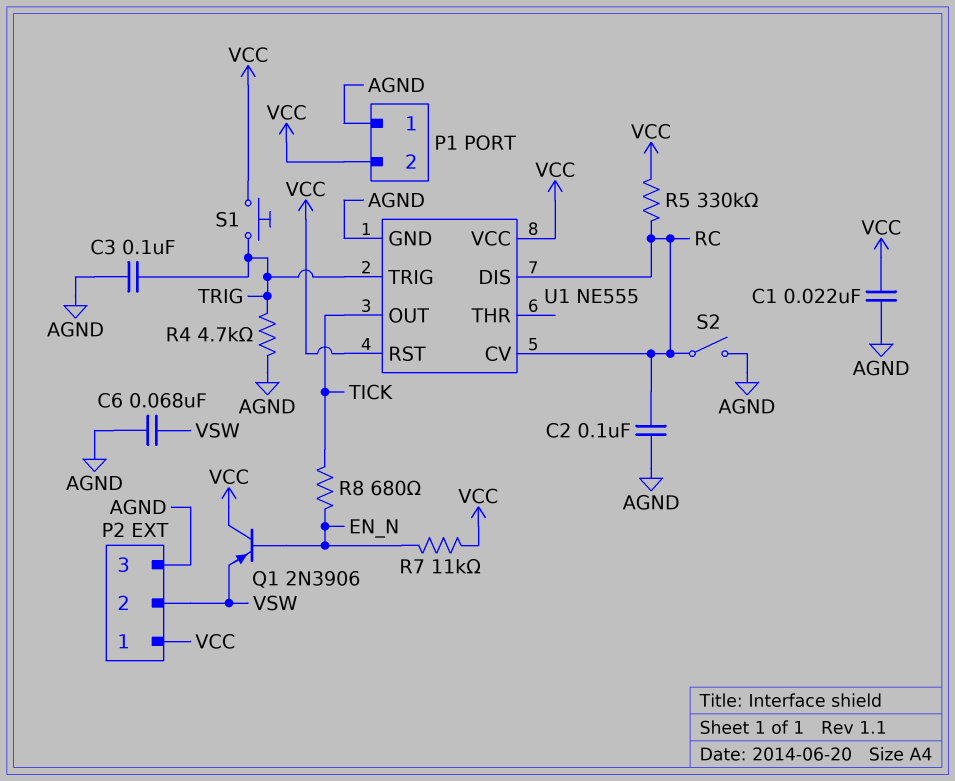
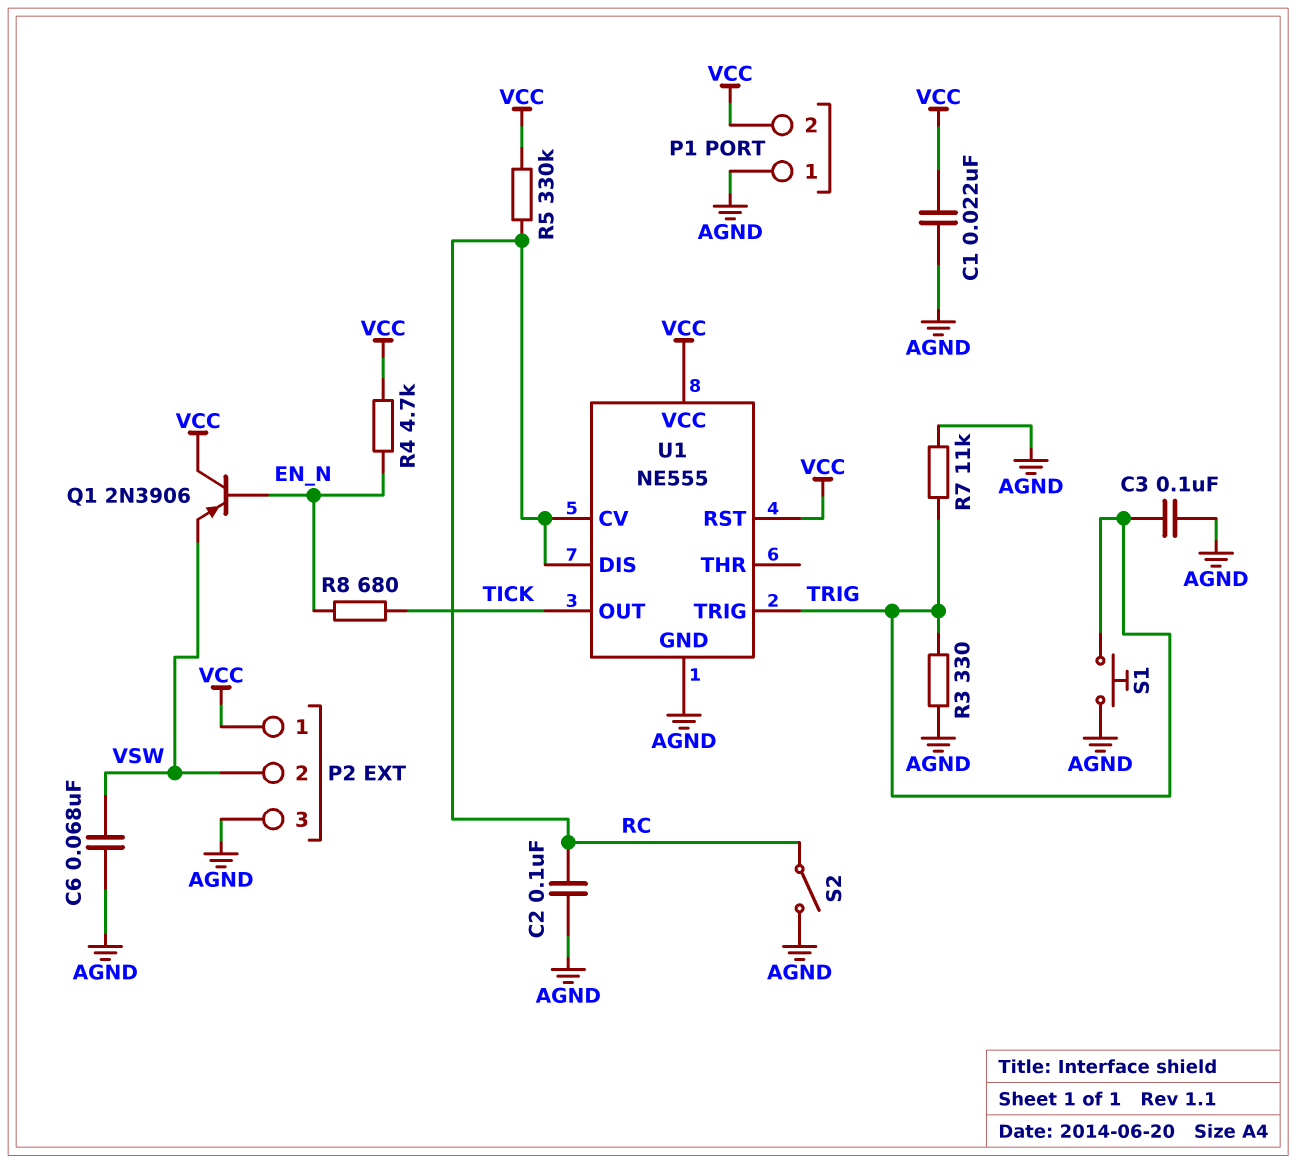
R3: none -> 330 (AGND, TRIG)
R4: 4.7k (AGND, TRIG) -> 4.7k (EN_N, VCC)
R7: 11k (EN_N, VCC) -> 11k (AGND, TRIG)
S1: button (TRIG, VCC) -> button (AGND, TRIG)

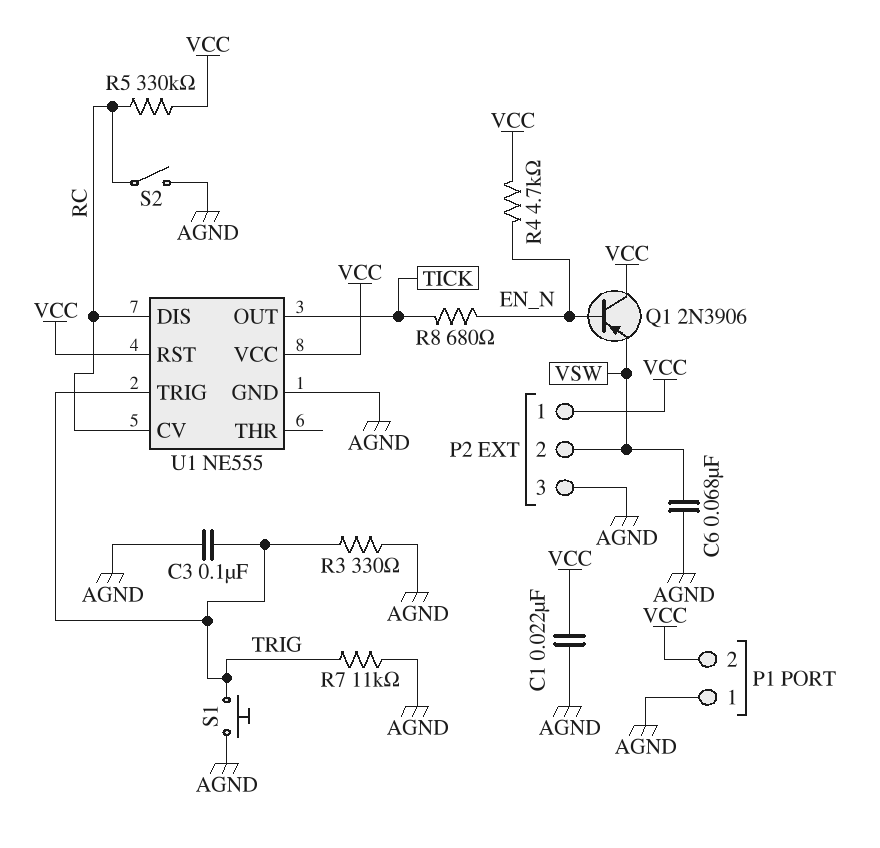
C2: 100nF (AGND, RC) -> none

